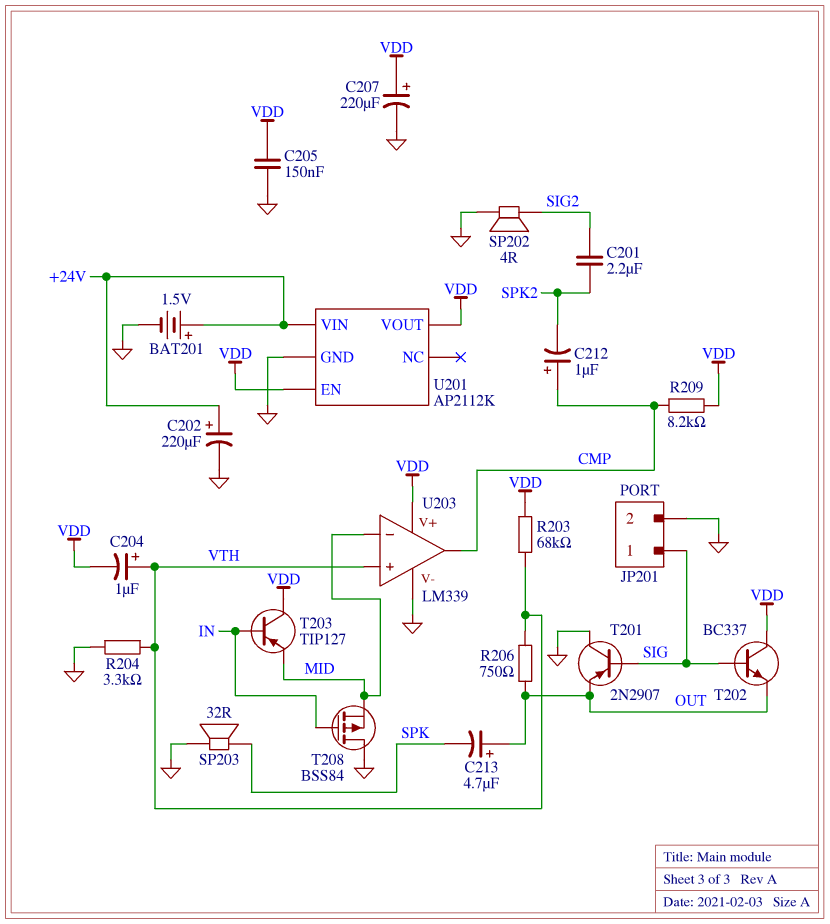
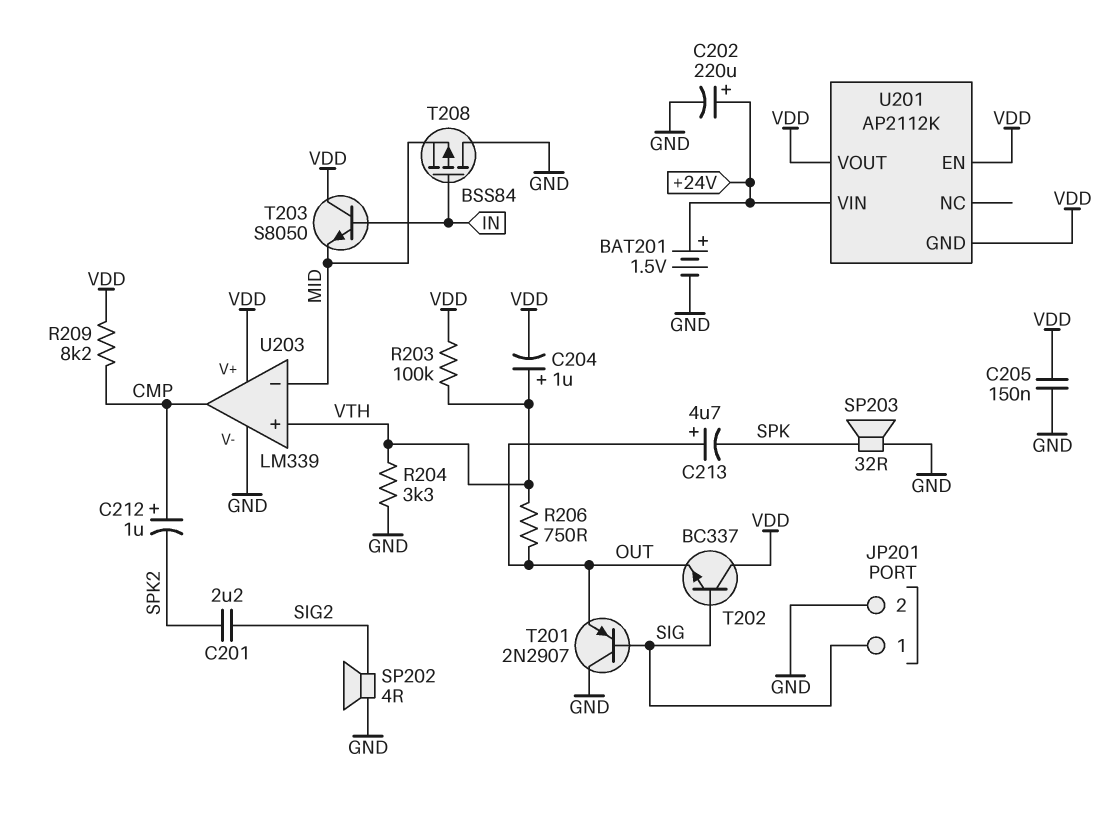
C207: 220uF (plus VDD, minus GND) -> none
R203: 68k (VDD, VTH) -> 100k (VDD, VTH)
T203: PNP TIP127 (B IN, C VDD, E MID) -> NPN S8050 (B IN, C VDD, E MID)
U201 pin GND: GND -> VDD

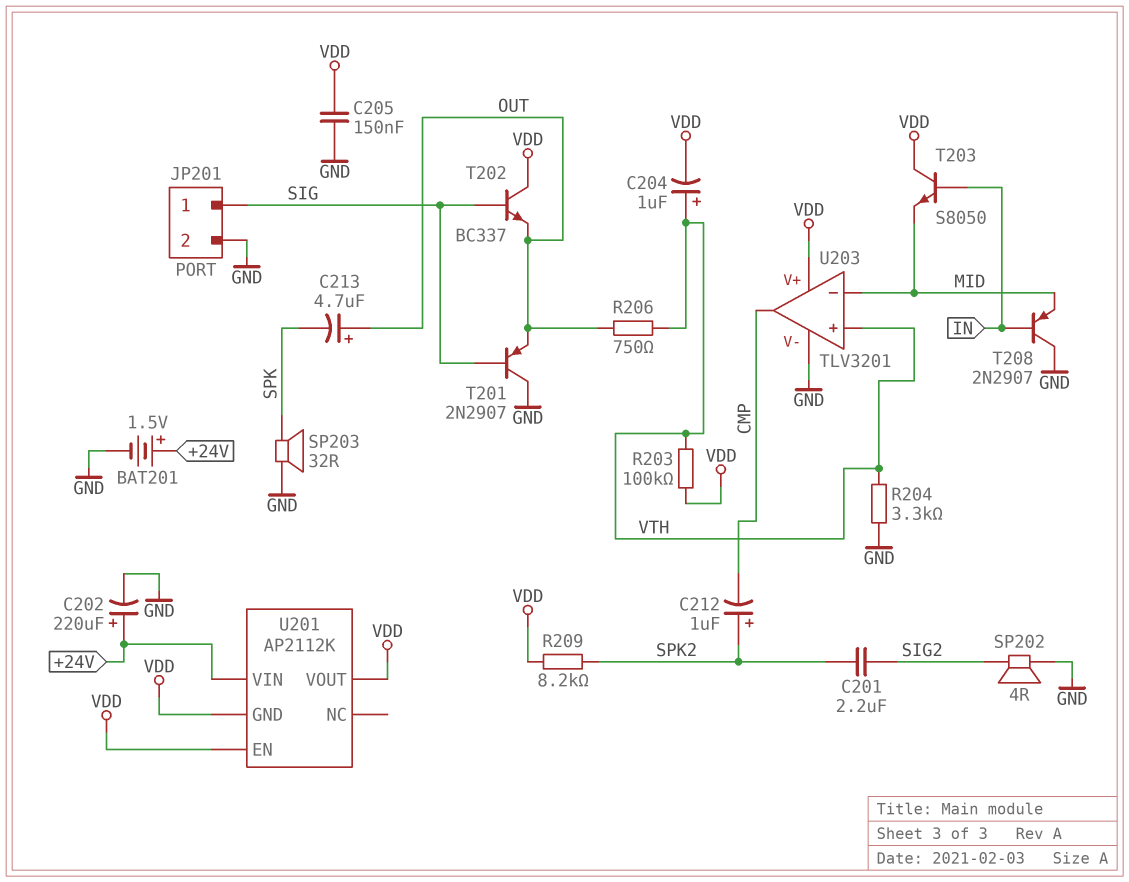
C212: 1uF (plus CMP, minus SPK2) -> 1uF (plus SPK2, minus CMP)
R209: 8.2k (CMP, VDD) -> 8.2k (SPK2, VDD)
T208: PMOS BSS84 (G IN, D GND, S MID) -> PNP 2N2907 (B IN, C GND, E MID)
U203: LM339 -> TLV3201

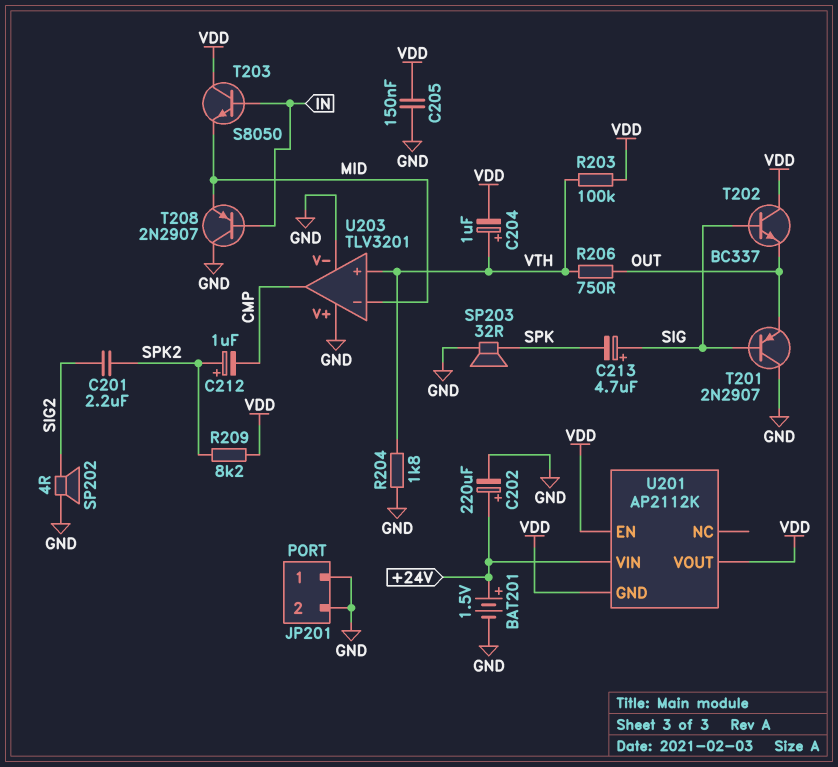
C213: 4.7uF (plus OUT, minus SPK) -> 4.7uF (plus SIG, minus SPK)
JP201 pin 1: SIG -> GND
R204: 3.3k (GND, VTH) -> 1.8k (GND, VTH)
U203 pin V+: VDD -> GND

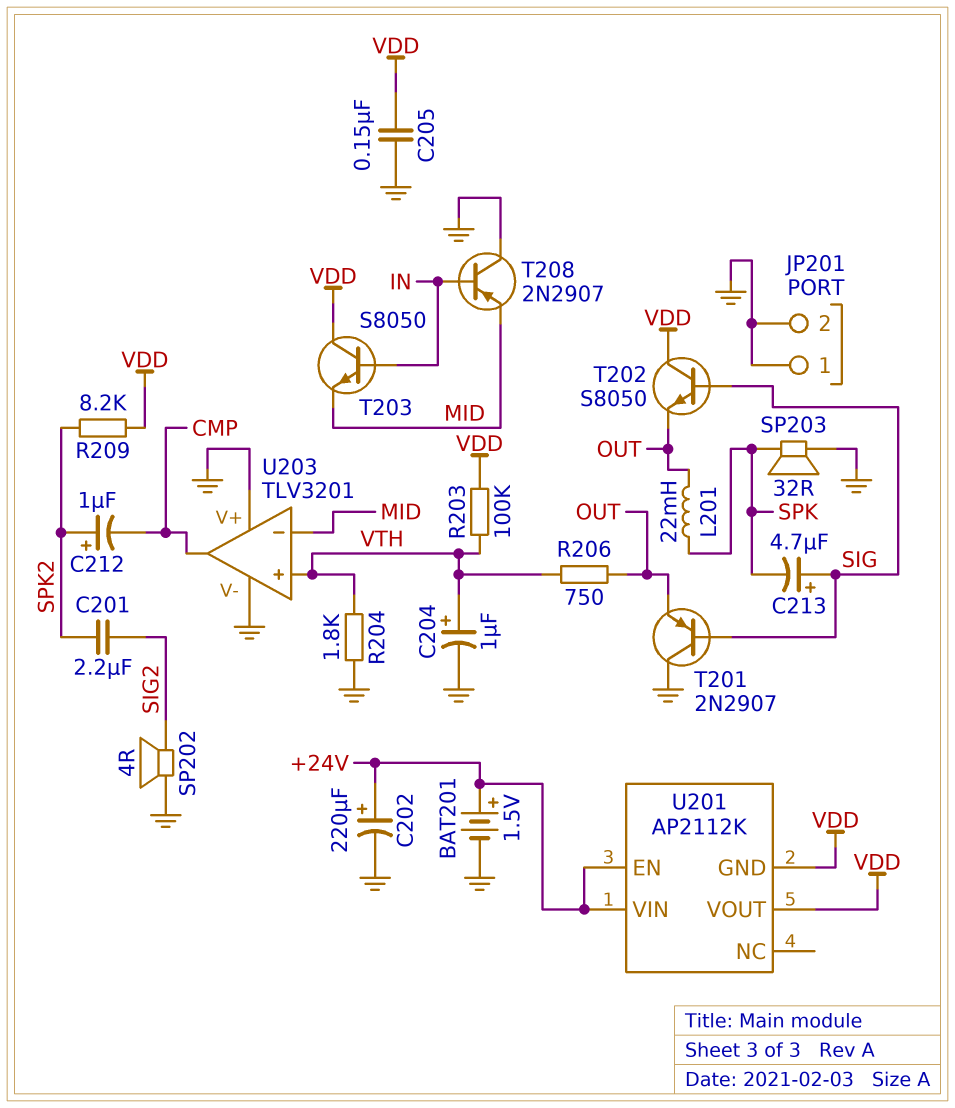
C204: 1uF (plus VTH, minus VDD) -> 1uF (plus VTH, minus GND)
L201: none -> 22mH (OUT, SPK)
T202: NPN BC337 (B SIG, C VDD, E OUT) -> NPN S8050 (B SIG, C VDD, E OUT)
U201 pin EN: VDD -> +24V

